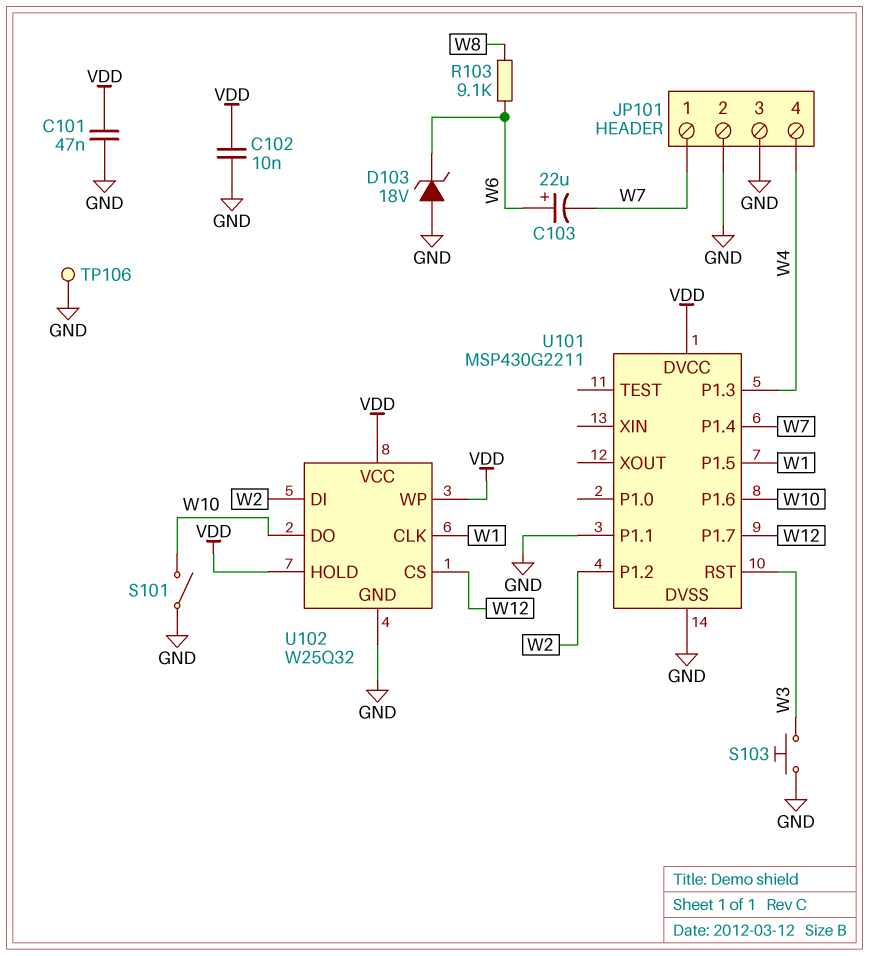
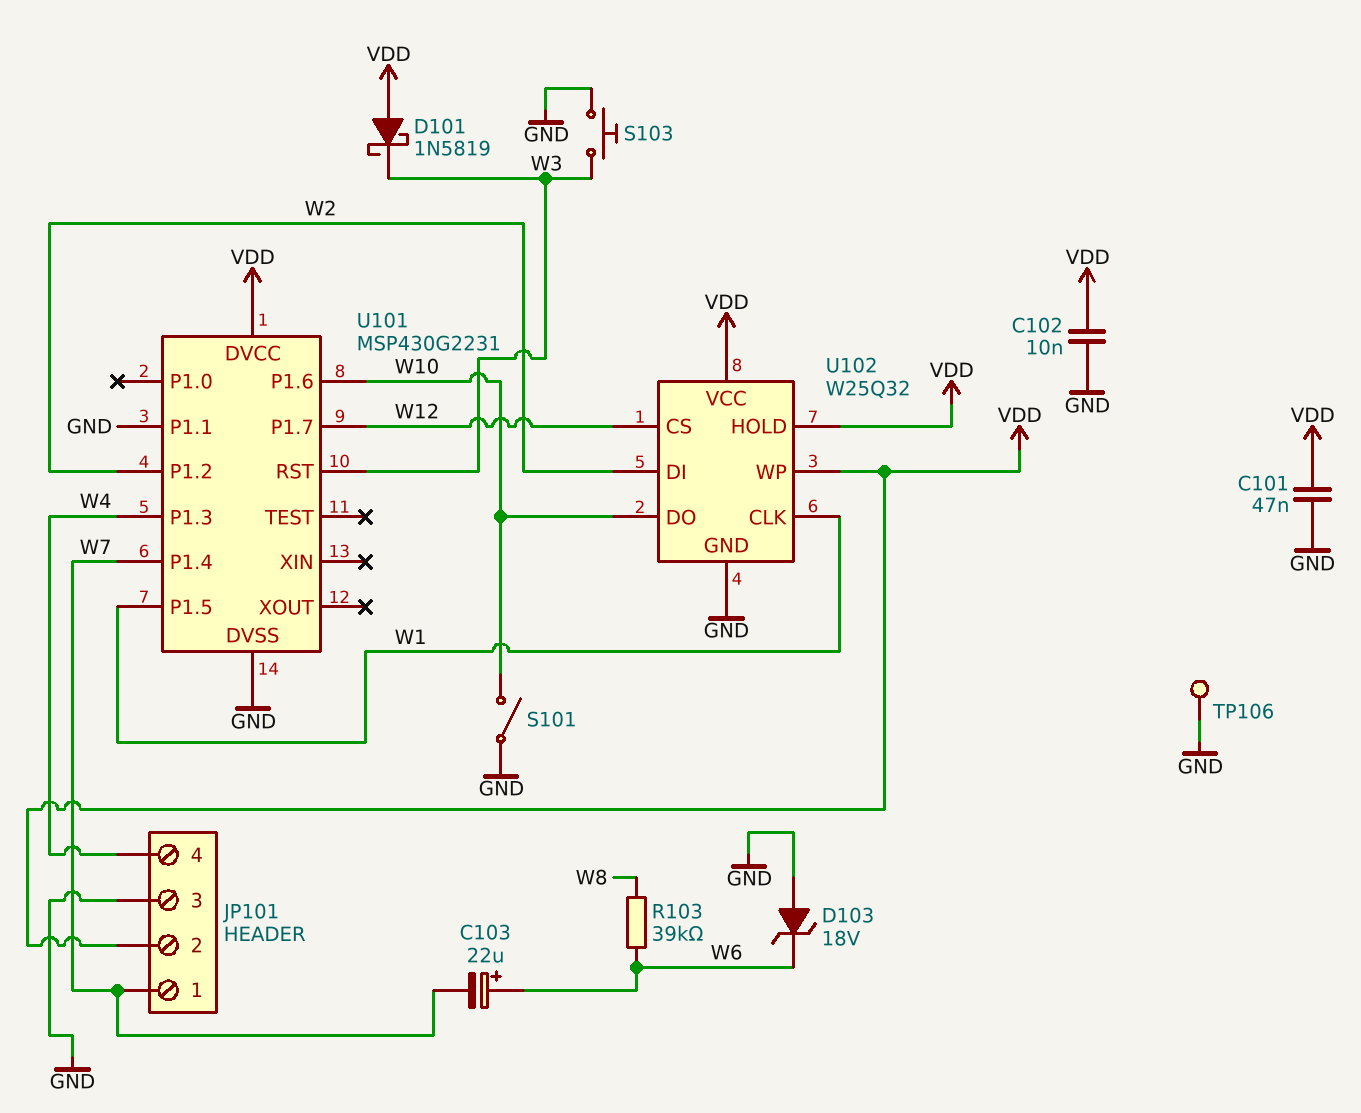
D101: none -> schottky 1N5819 (A VDD, K W3)
JP101 pin 2: GND -> VDD
R103: 9.1k (W6, W8) -> 39k (W6, W8)
U101: MSP430G2211 -> MSP430G2231

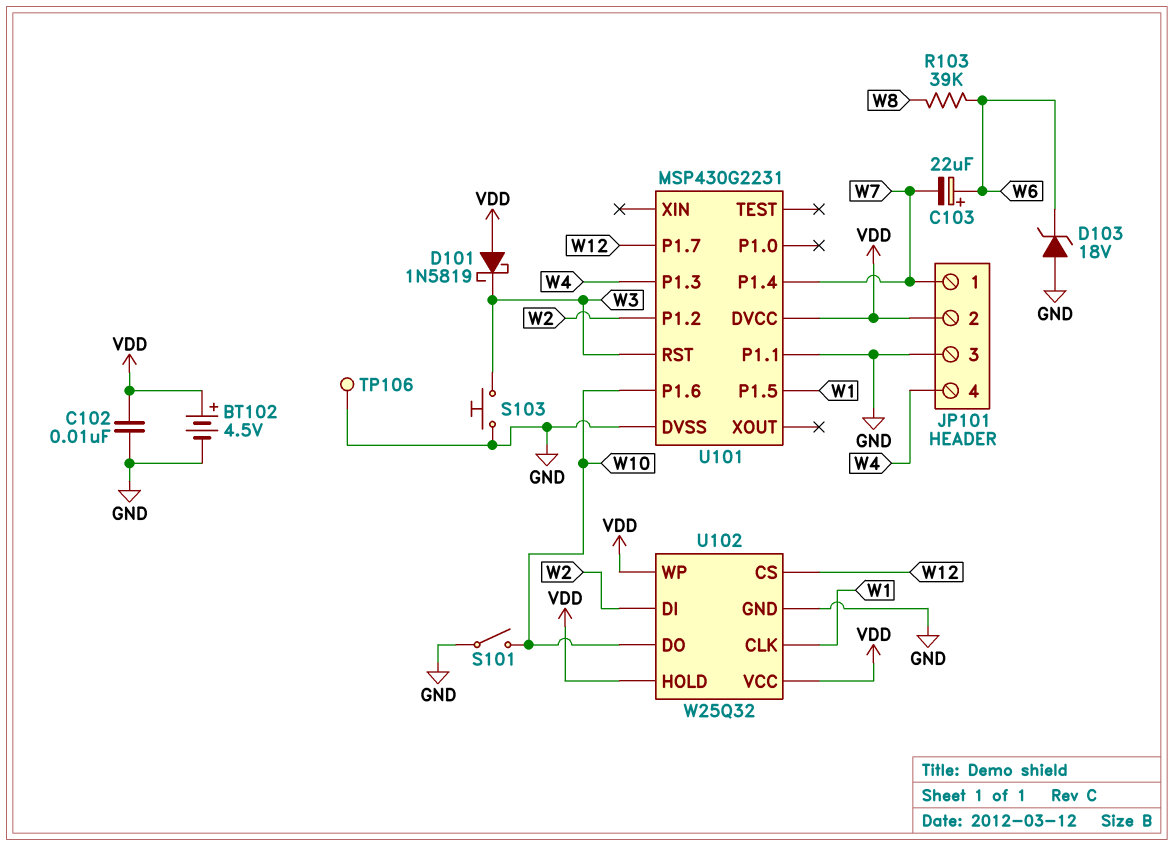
BT102: none -> 4.5V (plus VDD, minus GND)
C101: 47nF (GND, VDD) -> none

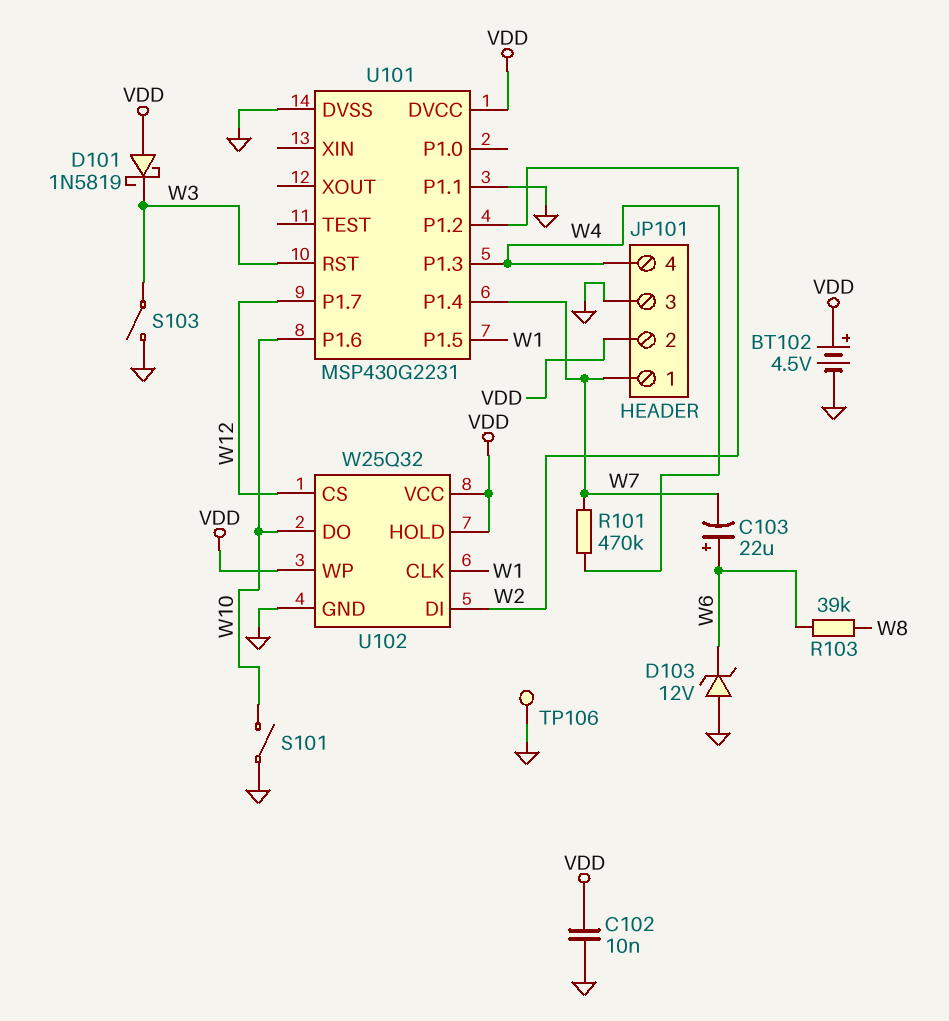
D103: zener 18V (A GND, K W6) -> zener 12V (A GND, K W6)
R101: none -> 470k (W4, W7)
S103: button (GND, W3) -> switch (GND, W3)

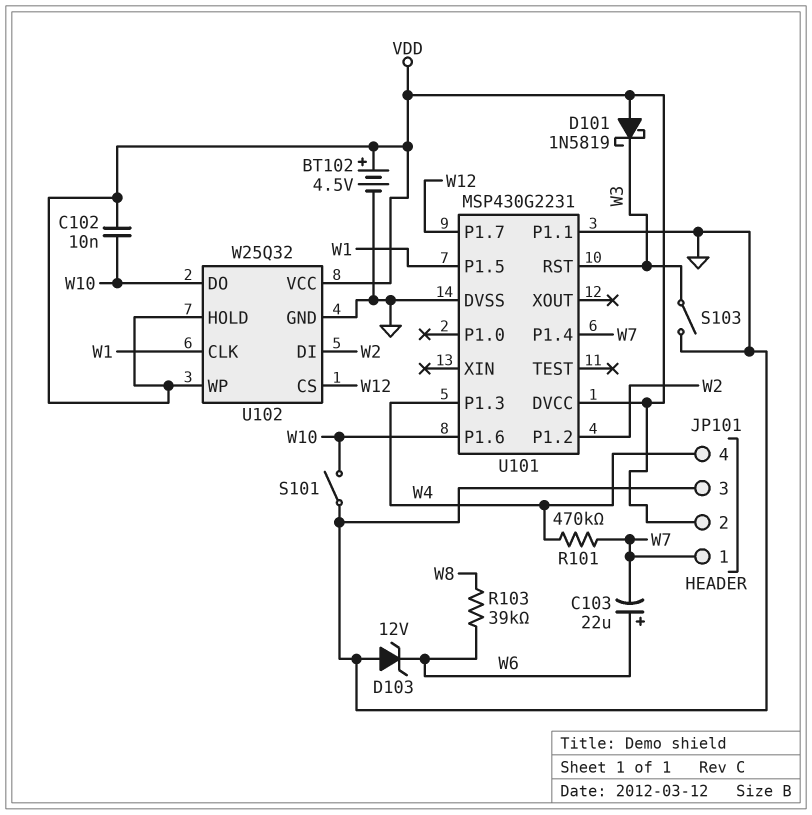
C102: 10nF (GND, VDD) -> 10nF (VDD, W10)
TP106: test point (GND) -> none

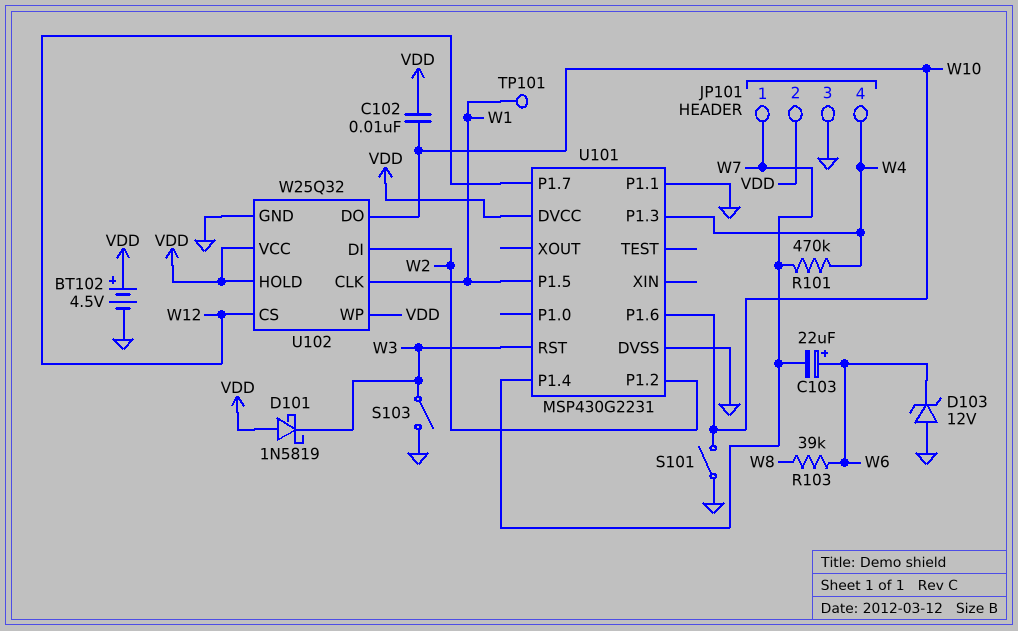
TP101: none -> test point (W1)

